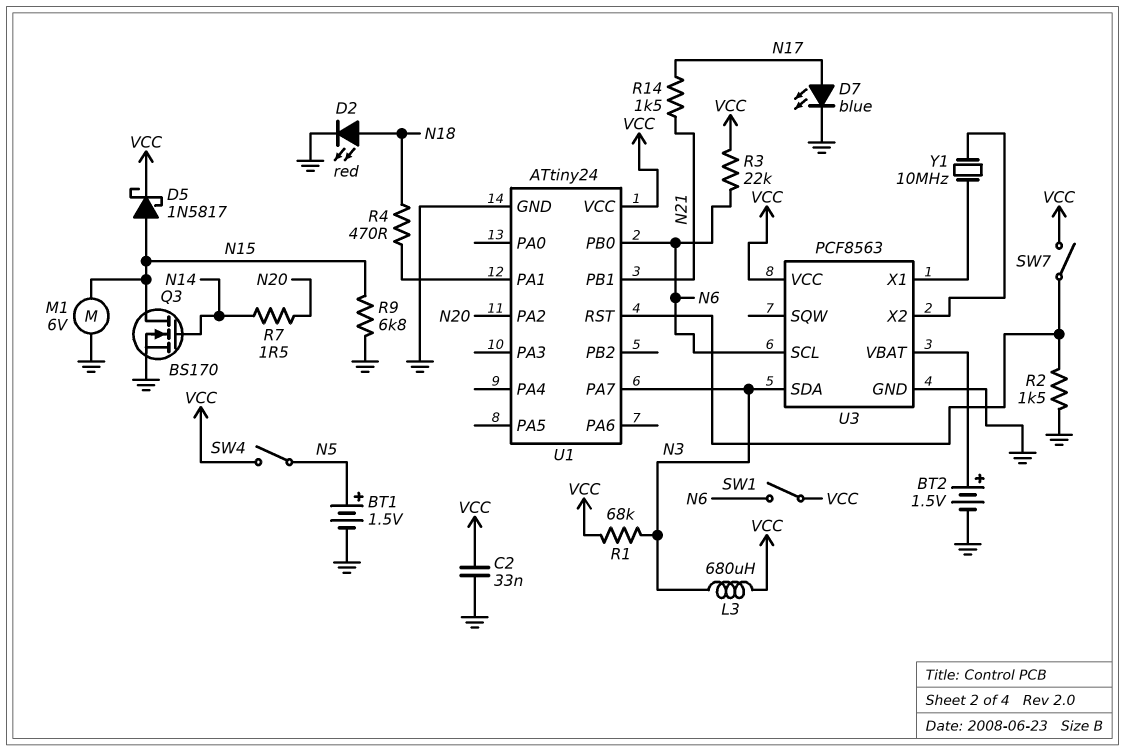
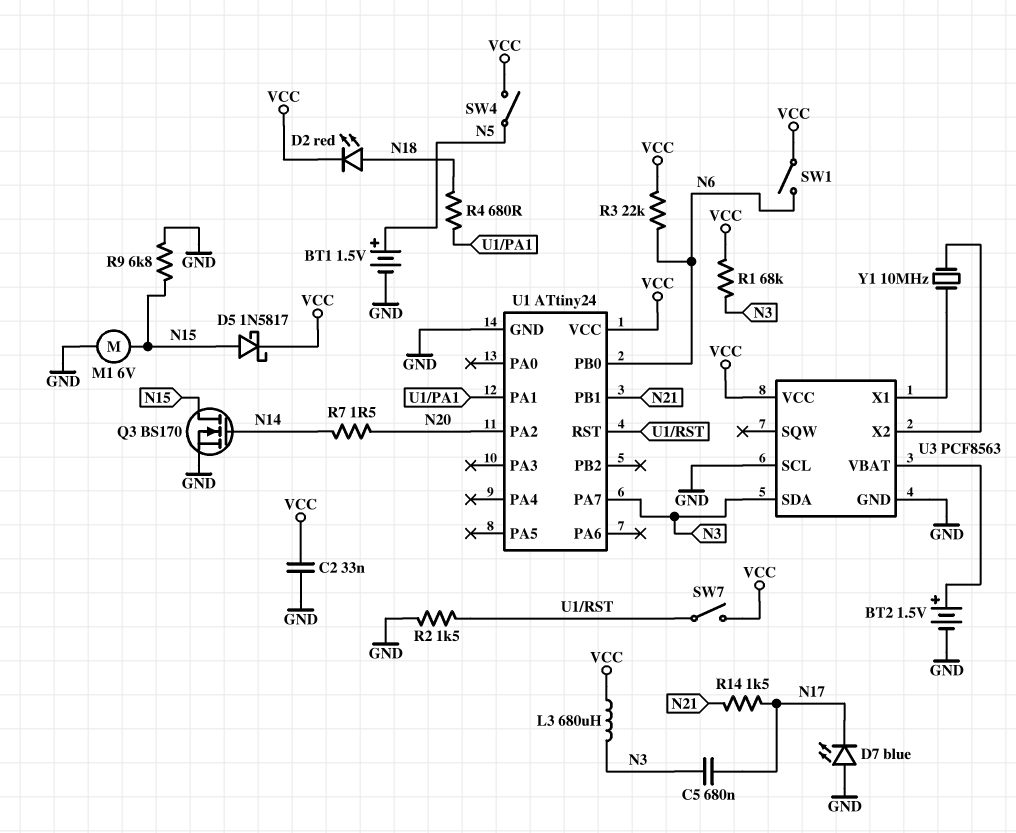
C5: none -> 680nF (N3, N17)
D2: LED red (A N18, K GND) -> LED red (A N18, K VCC)
D7: LED blue (A N17, K GND) -> LED blue (A GND, K N17)
R4: 470 (N18, U1/PA1) -> 680 (N18, U1/PA1)
U3 pin SCL: N6 -> GND

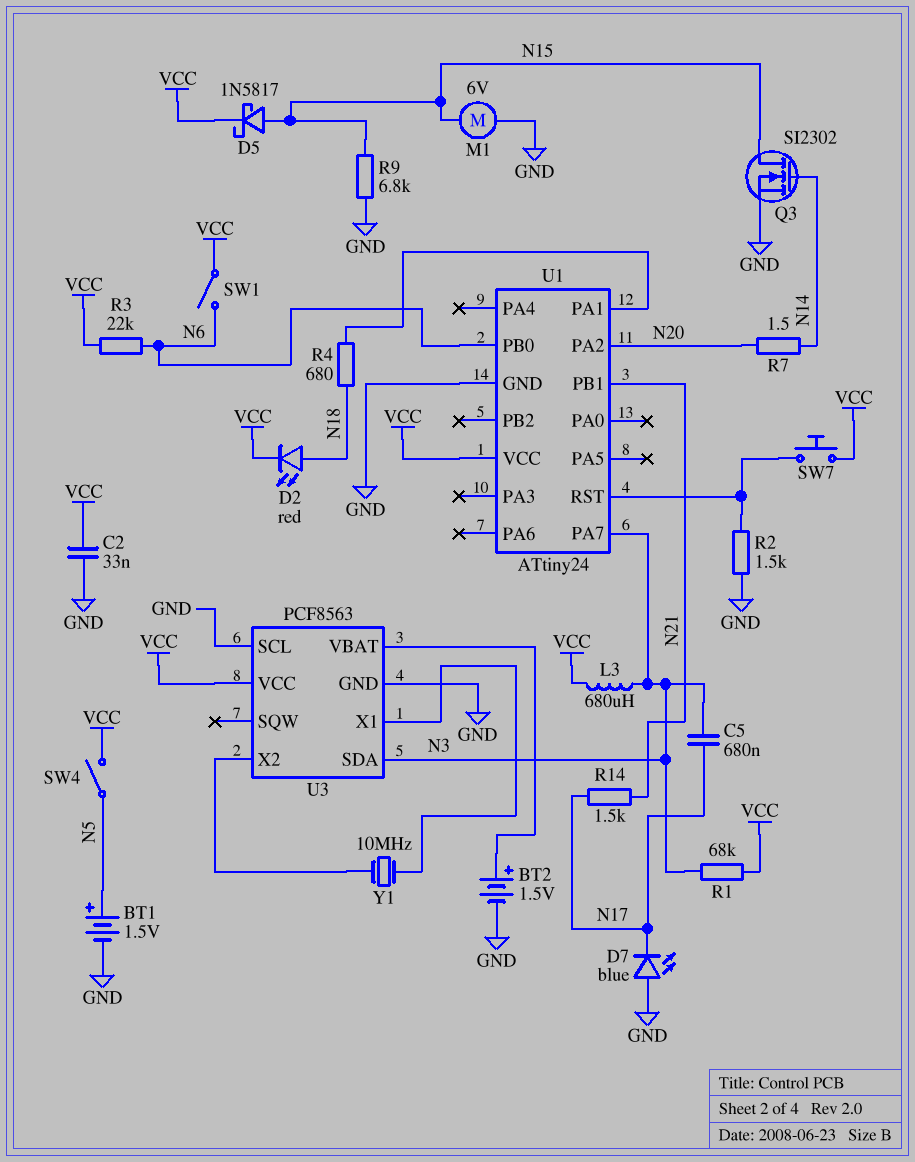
Q3: NMOS BS170 (G N14, D N15, S GND) -> NMOS SI2302 (G N14, D N15, S GND)
SW7: switch (U1/RST, VCC) -> button (U1/RST, VCC)

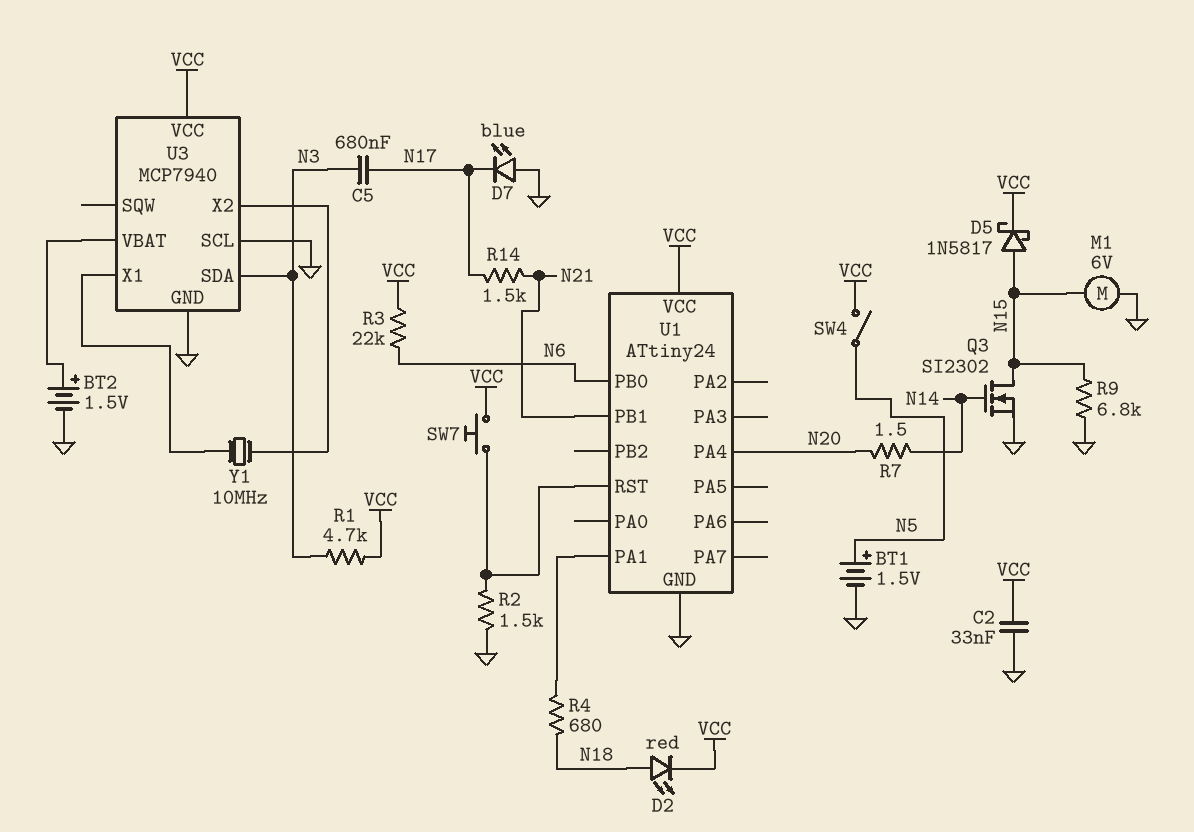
L3: 680uH (N3, VCC) -> none
R1: 68k (N3, VCC) -> 4.7k (N3, VCC)
SW1: switch (N6, VCC) -> none
U1 pin PA2: N20 -> none
U1 pin PA4: none -> N20
U1 pin PA7: N3 -> none
U3: PCF8563 -> MCP7940

